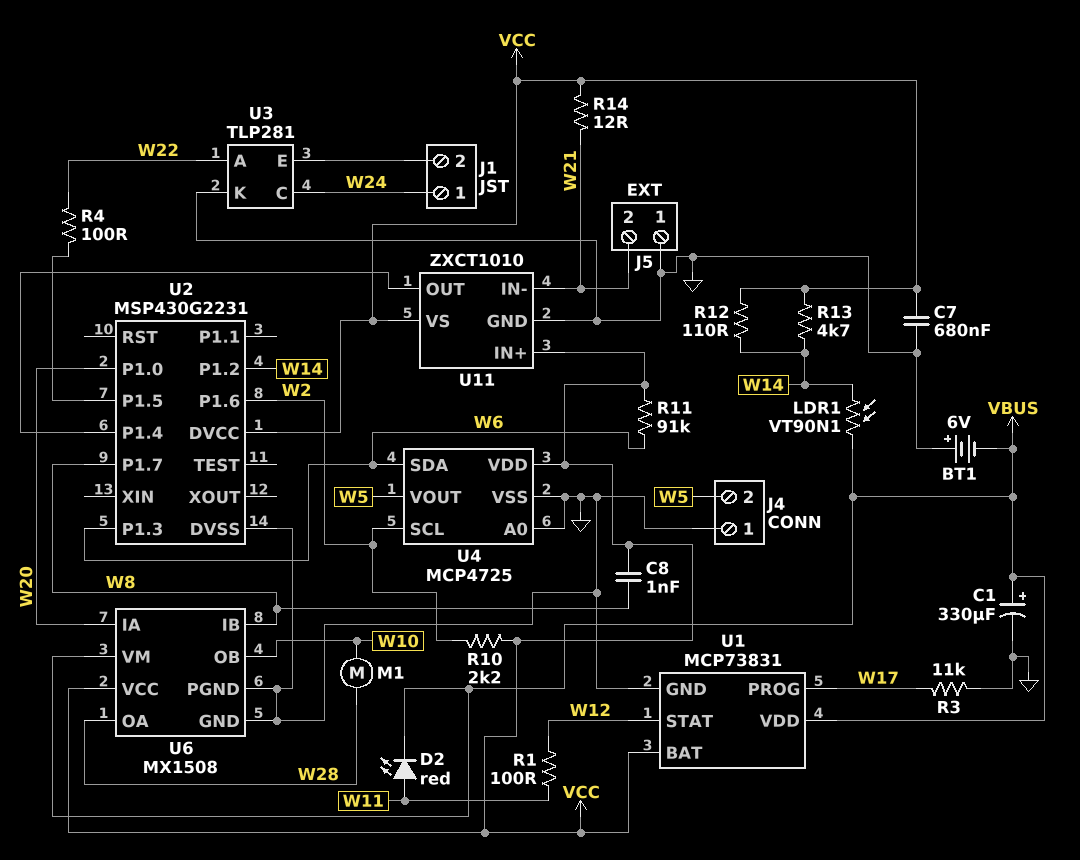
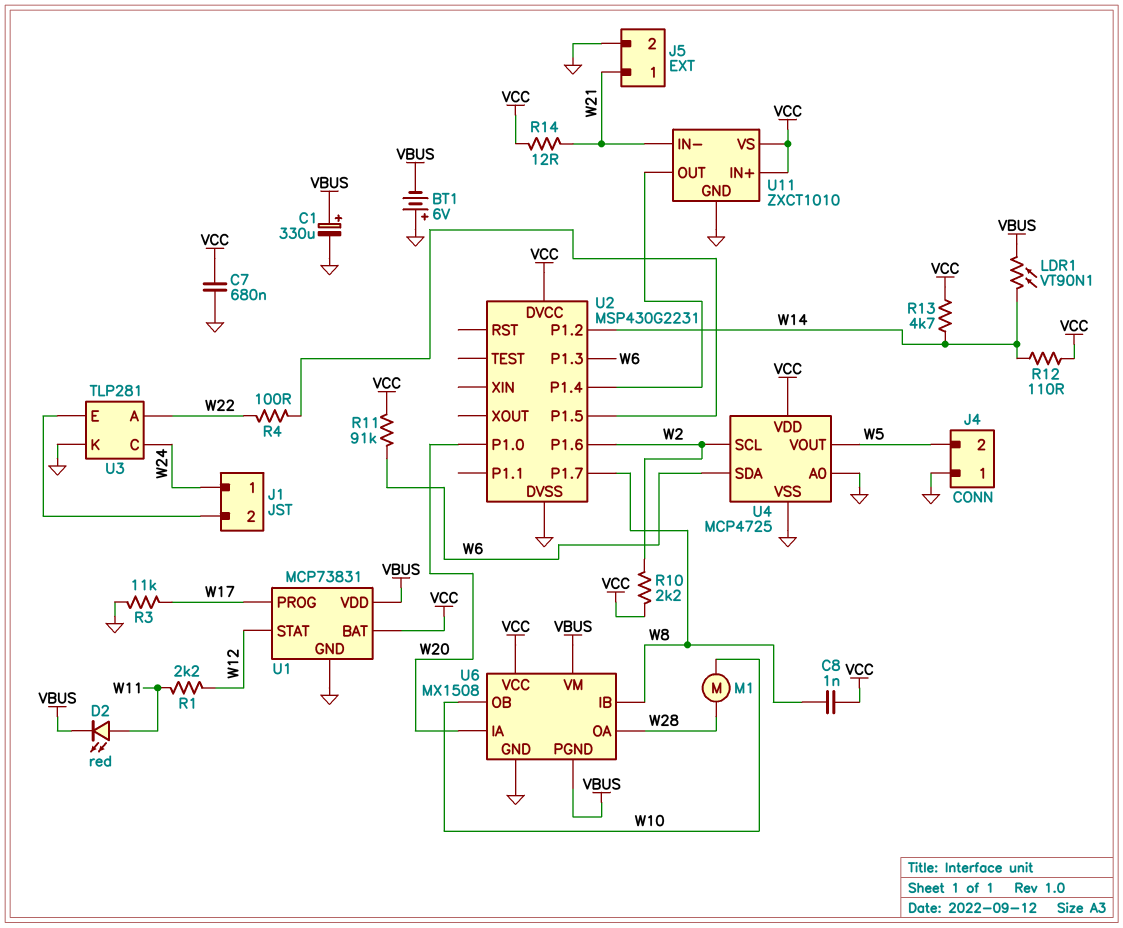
J5 pin 1: GND -> W21
J5 pin 2: W21 -> GND
R1: 100 (W11, W12) -> 2.2k (W11, W12)
U6 pin PGND: GND -> VBUS

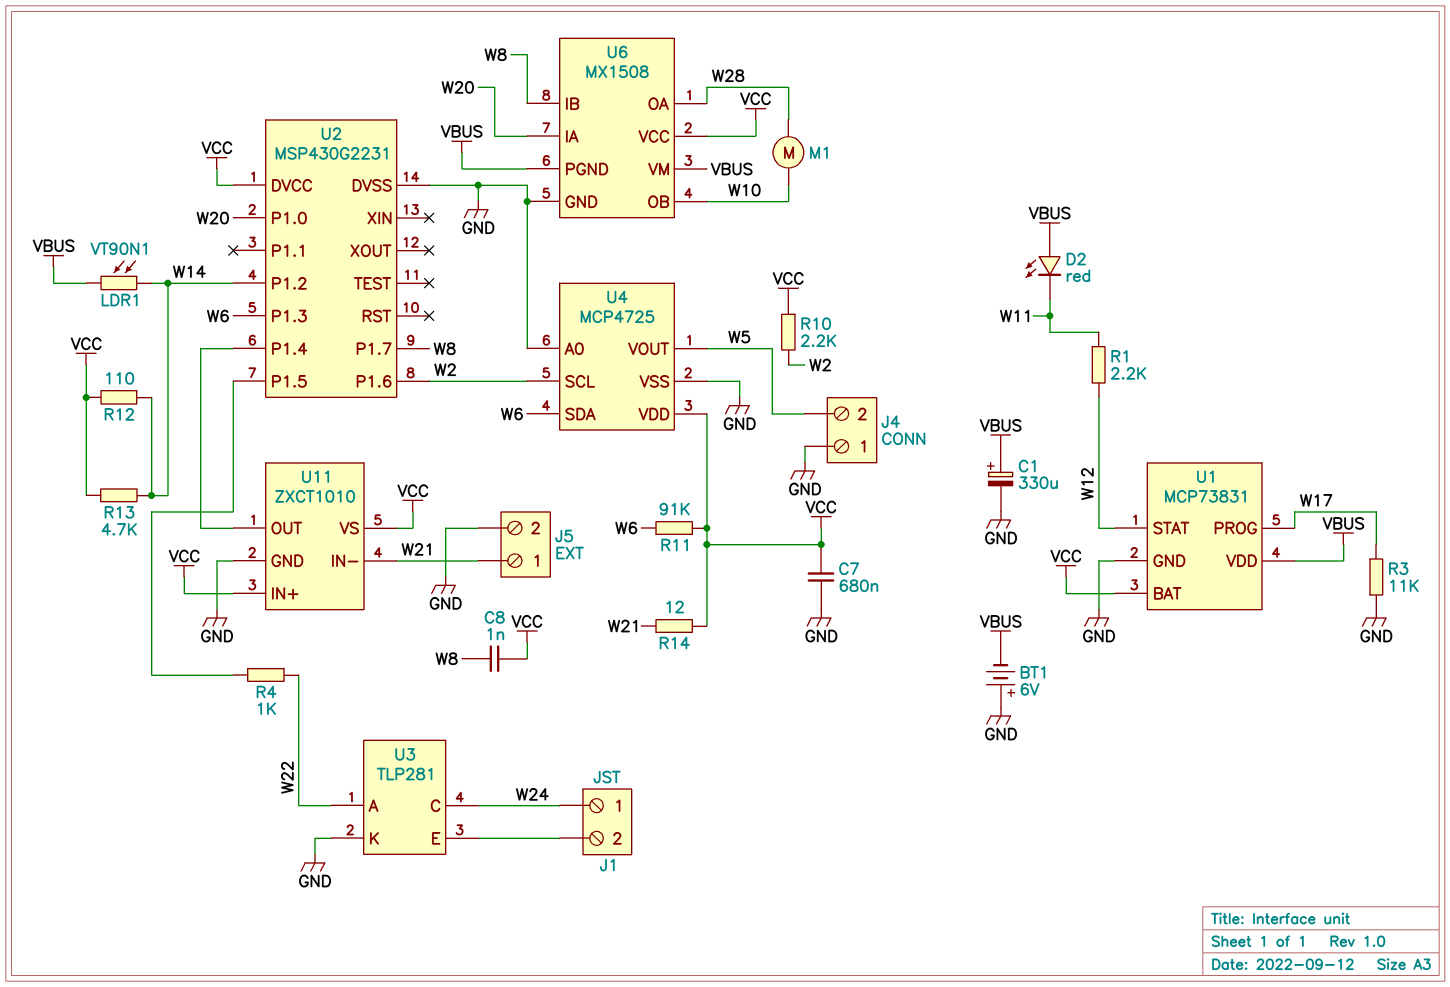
D2: LED red (A W11, K VBUS) -> LED red (A VBUS, K W11)
R4: 100 (U2/P1.5, W22) -> 1k (U2/P1.5, W22)

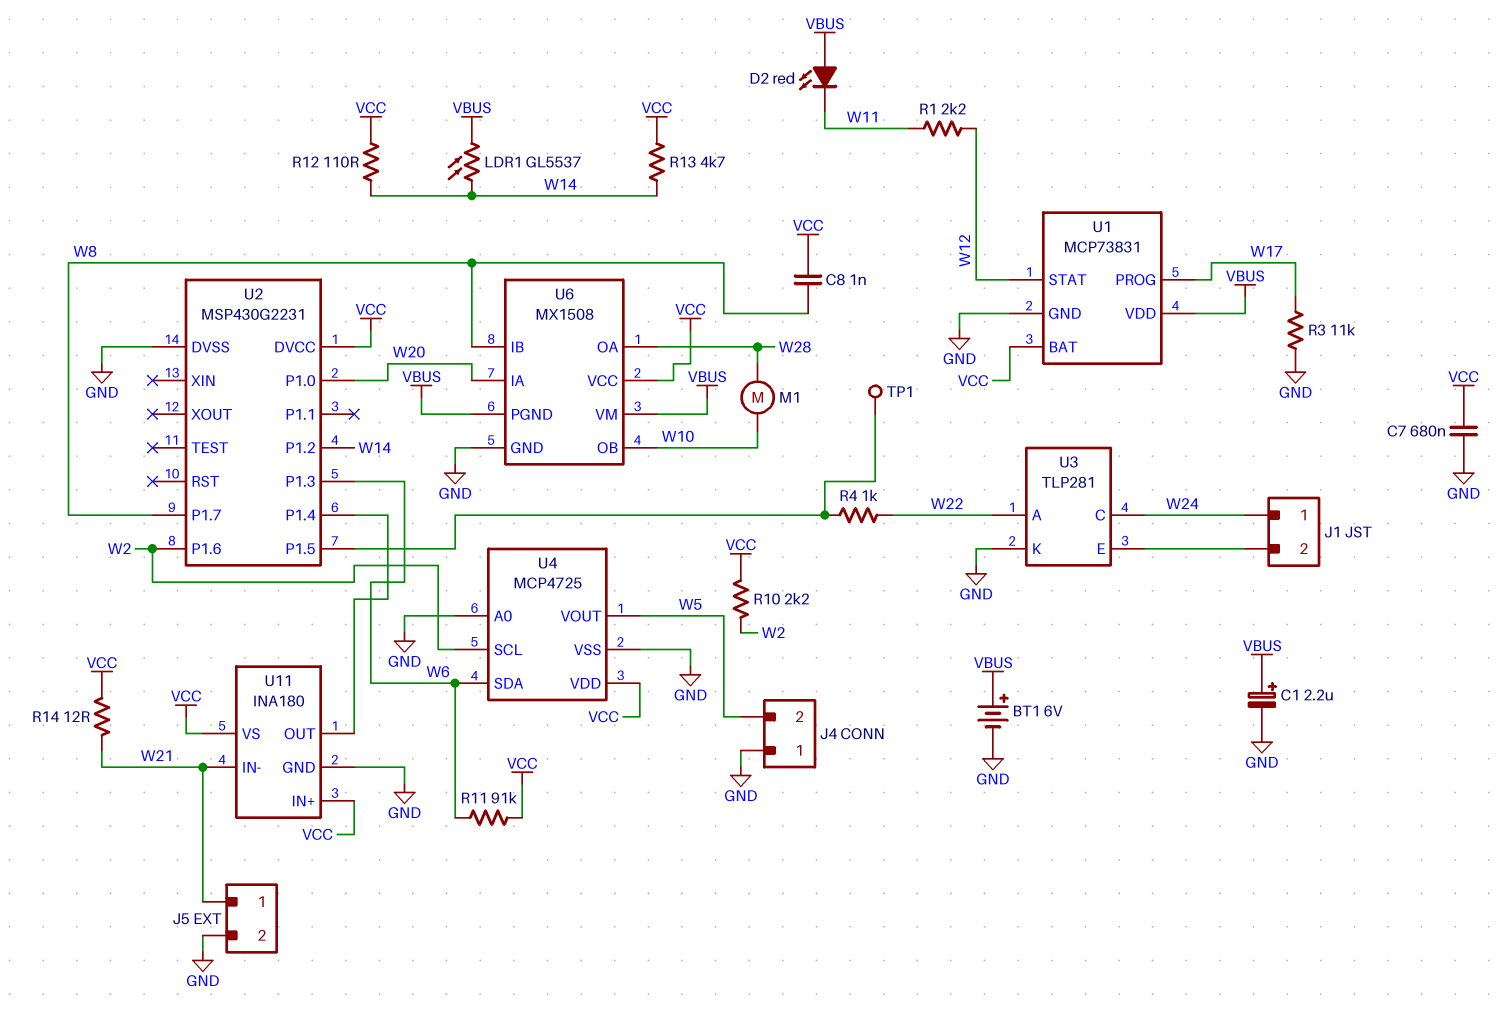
BT1: 6V (plus GND, minus VBUS) -> 6V (plus VBUS, minus GND)
C1: 330uF (plus VBUS, minus GND) -> 2.2uF (plus VBUS, minus GND)
LDR1: VT90N1 (VBUS, W14) -> GL5537 (VBUS, W14)
TP1: none -> test point (U2/P1.5)
U11: ZXCT1010 -> INA180

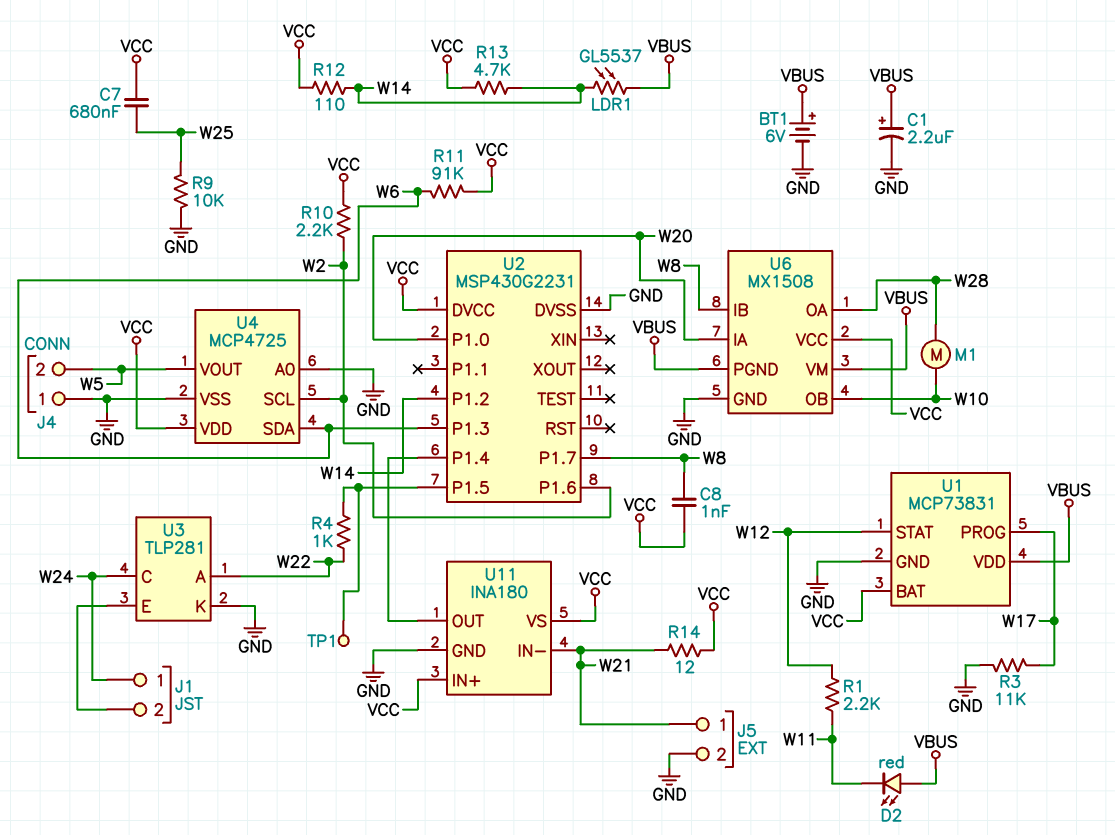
C7: 680nF (GND, VCC) -> 680nF (VCC, W25)
R9: none -> 10k (GND, W25)

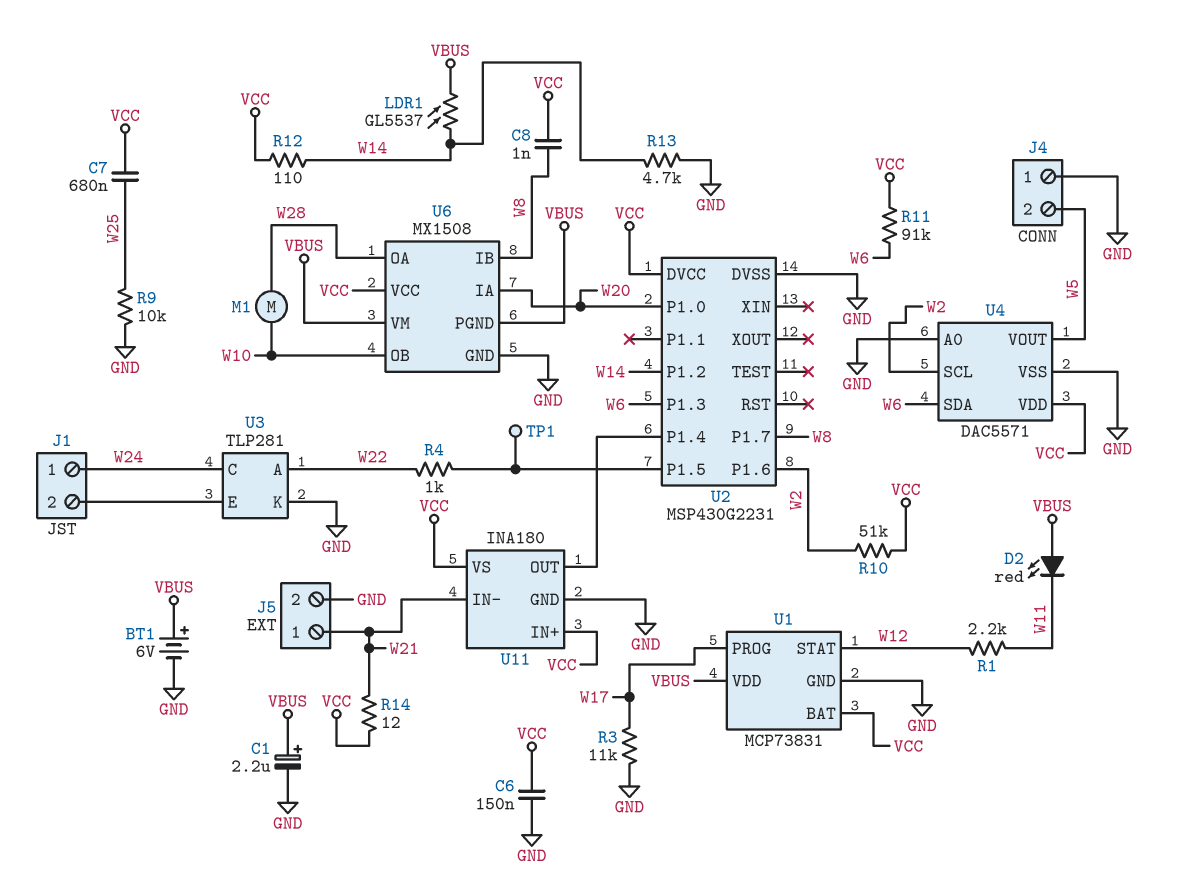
C6: none -> 150nF (GND, VCC)
R10: 2.2k (VCC, W2) -> 51k (VCC, W2)
R13: 4.7k (VCC, W14) -> 4.7k (GND, W14)
U4: MCP4725 -> DAC5571

